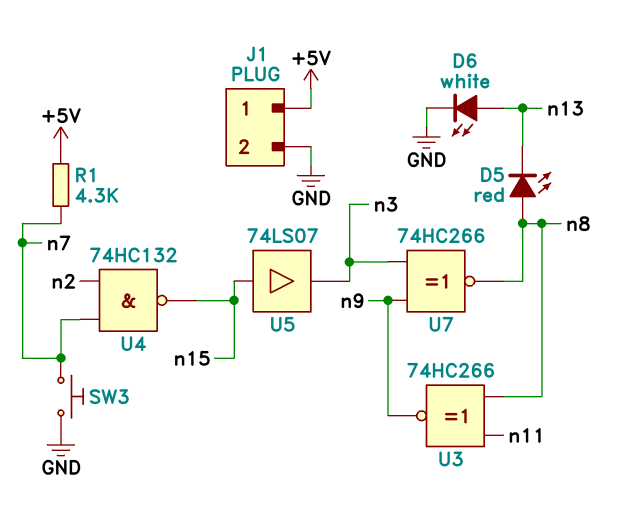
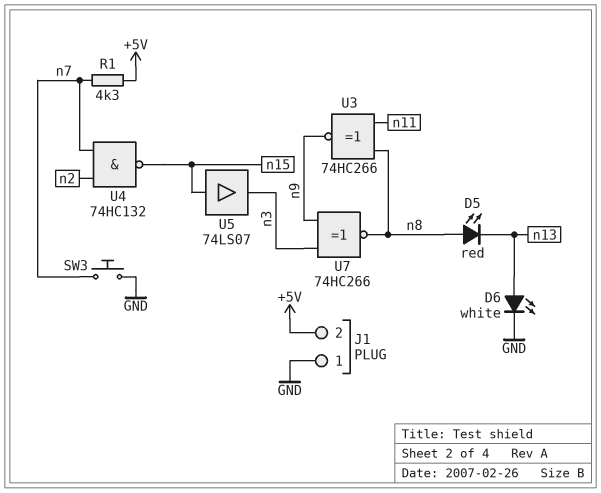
J1 pin 1: +5V -> GND
J1 pin 2: GND -> +5V

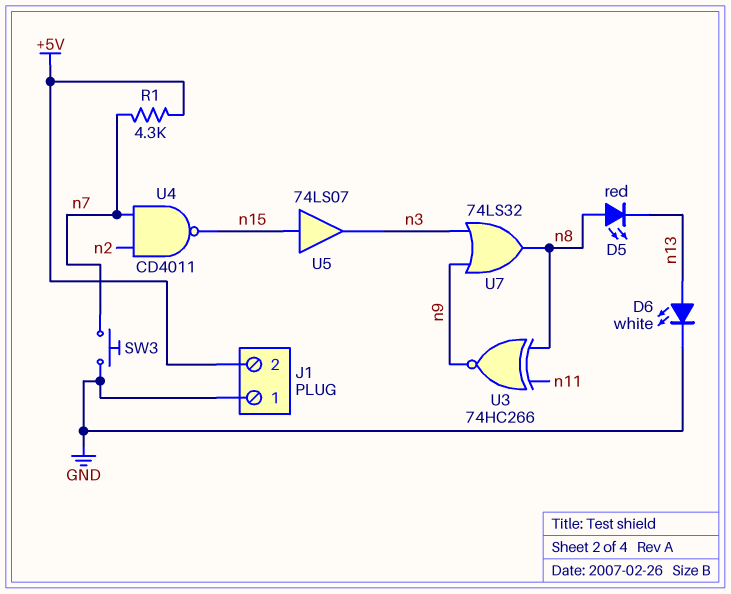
U4: NAND 74HC132 (in n2, in n7, out n15) -> NAND CD4011 (in n2, in n7, out n15)
U7: XNOR 74HC266 (in n3, in n9, out n8) -> OR 74LS32 (in n3, in n9, out n8)

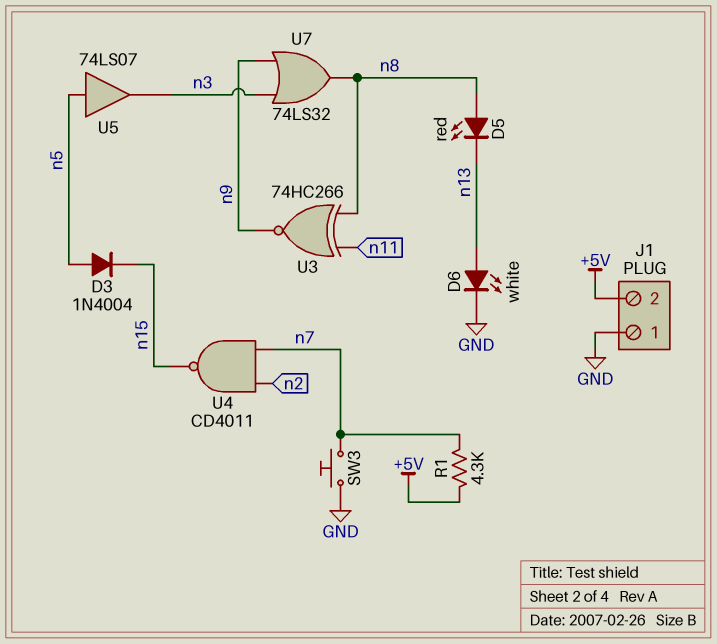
D3: none -> diode 1N4004 (A n5, K n15)
U5: buffer 74LS07 (in n15, out n3) -> buffer 74LS07 (in n5, out n3)

